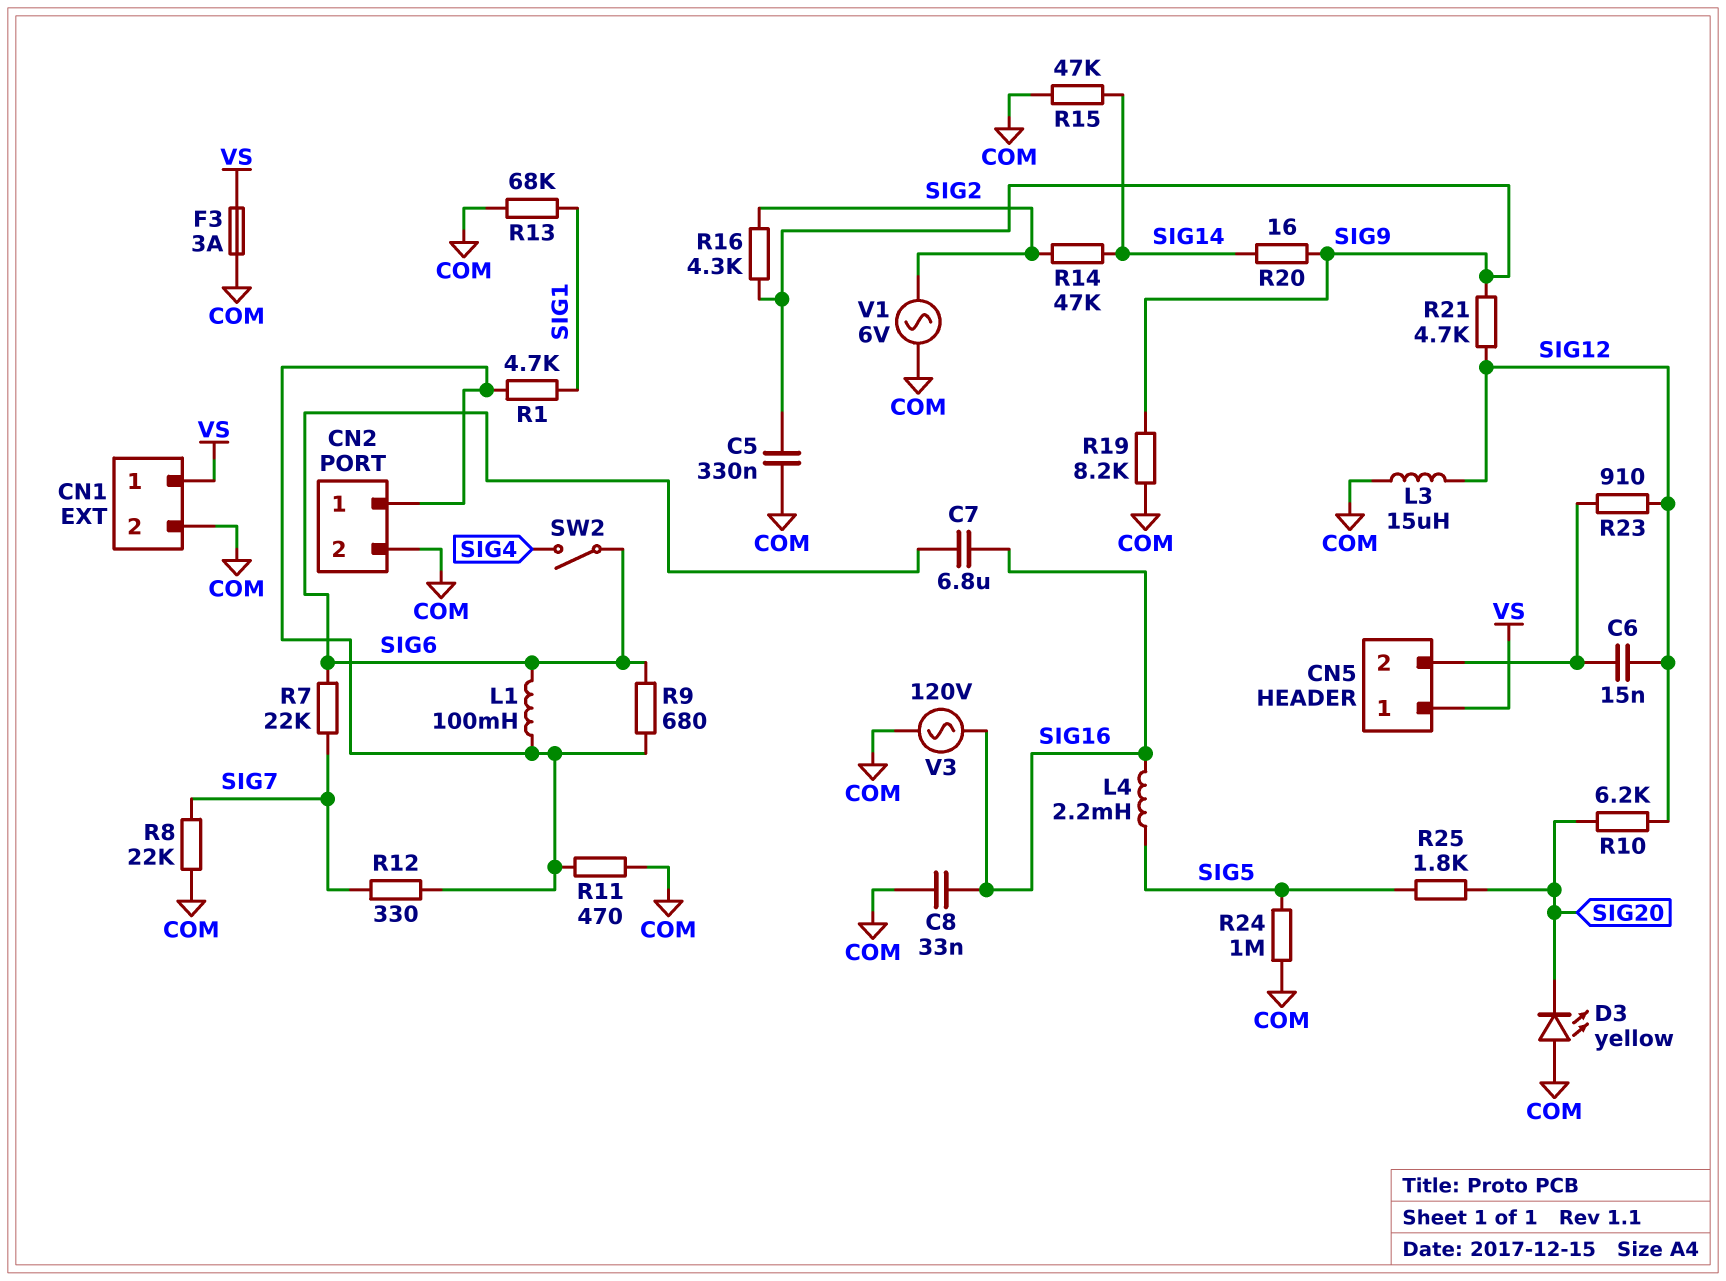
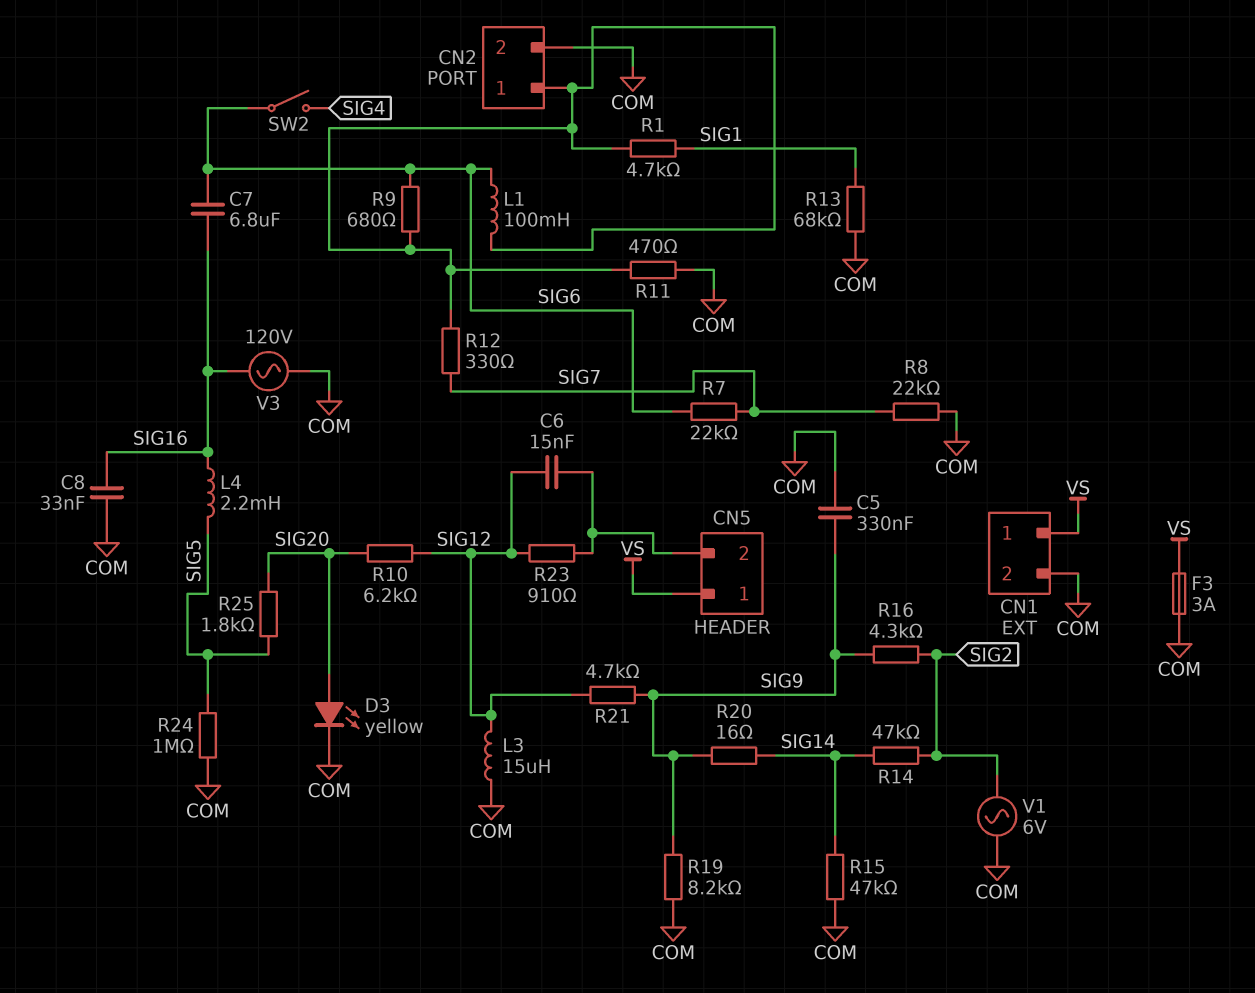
D3: LED yellow (A COM, K SIG20) -> LED yellow (A SIG20, K COM)

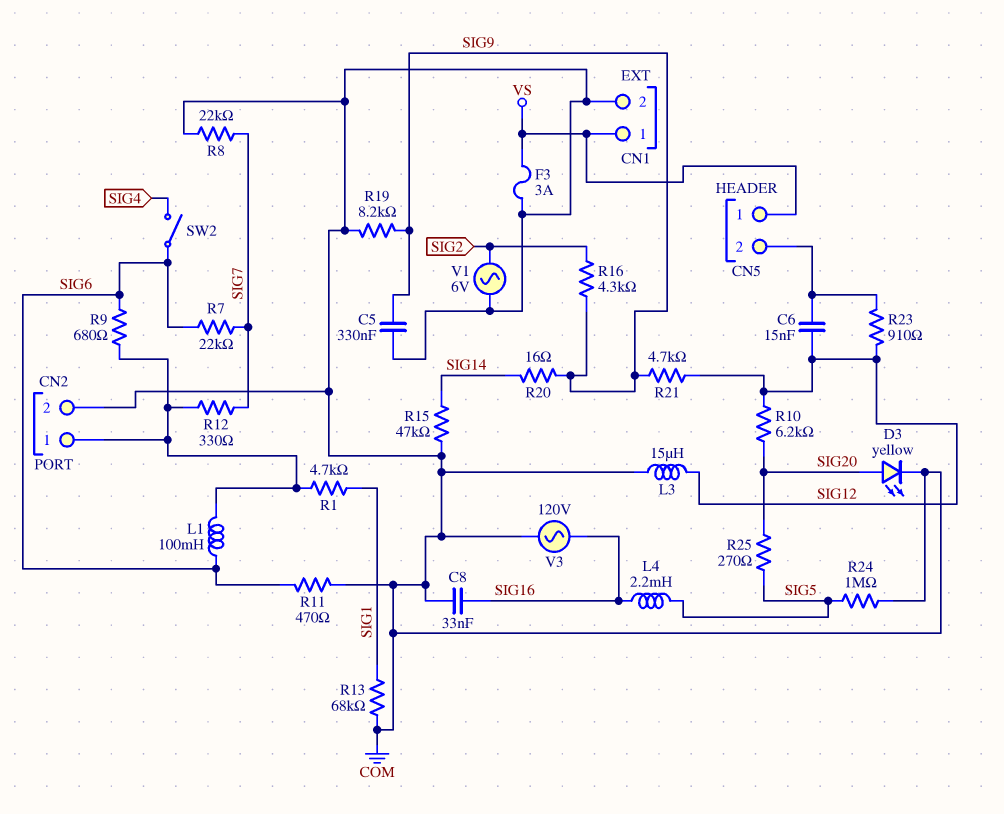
C7: 6.8uF (SIG6, SIG16) -> none
R11: 470 (CN2/1, COM) -> 470 (COM, SIG6)
R14: 47k (SIG2, SIG14) -> none
R25: 1.8k (SIG5, SIG20) -> 270 (SIG5, SIG20)

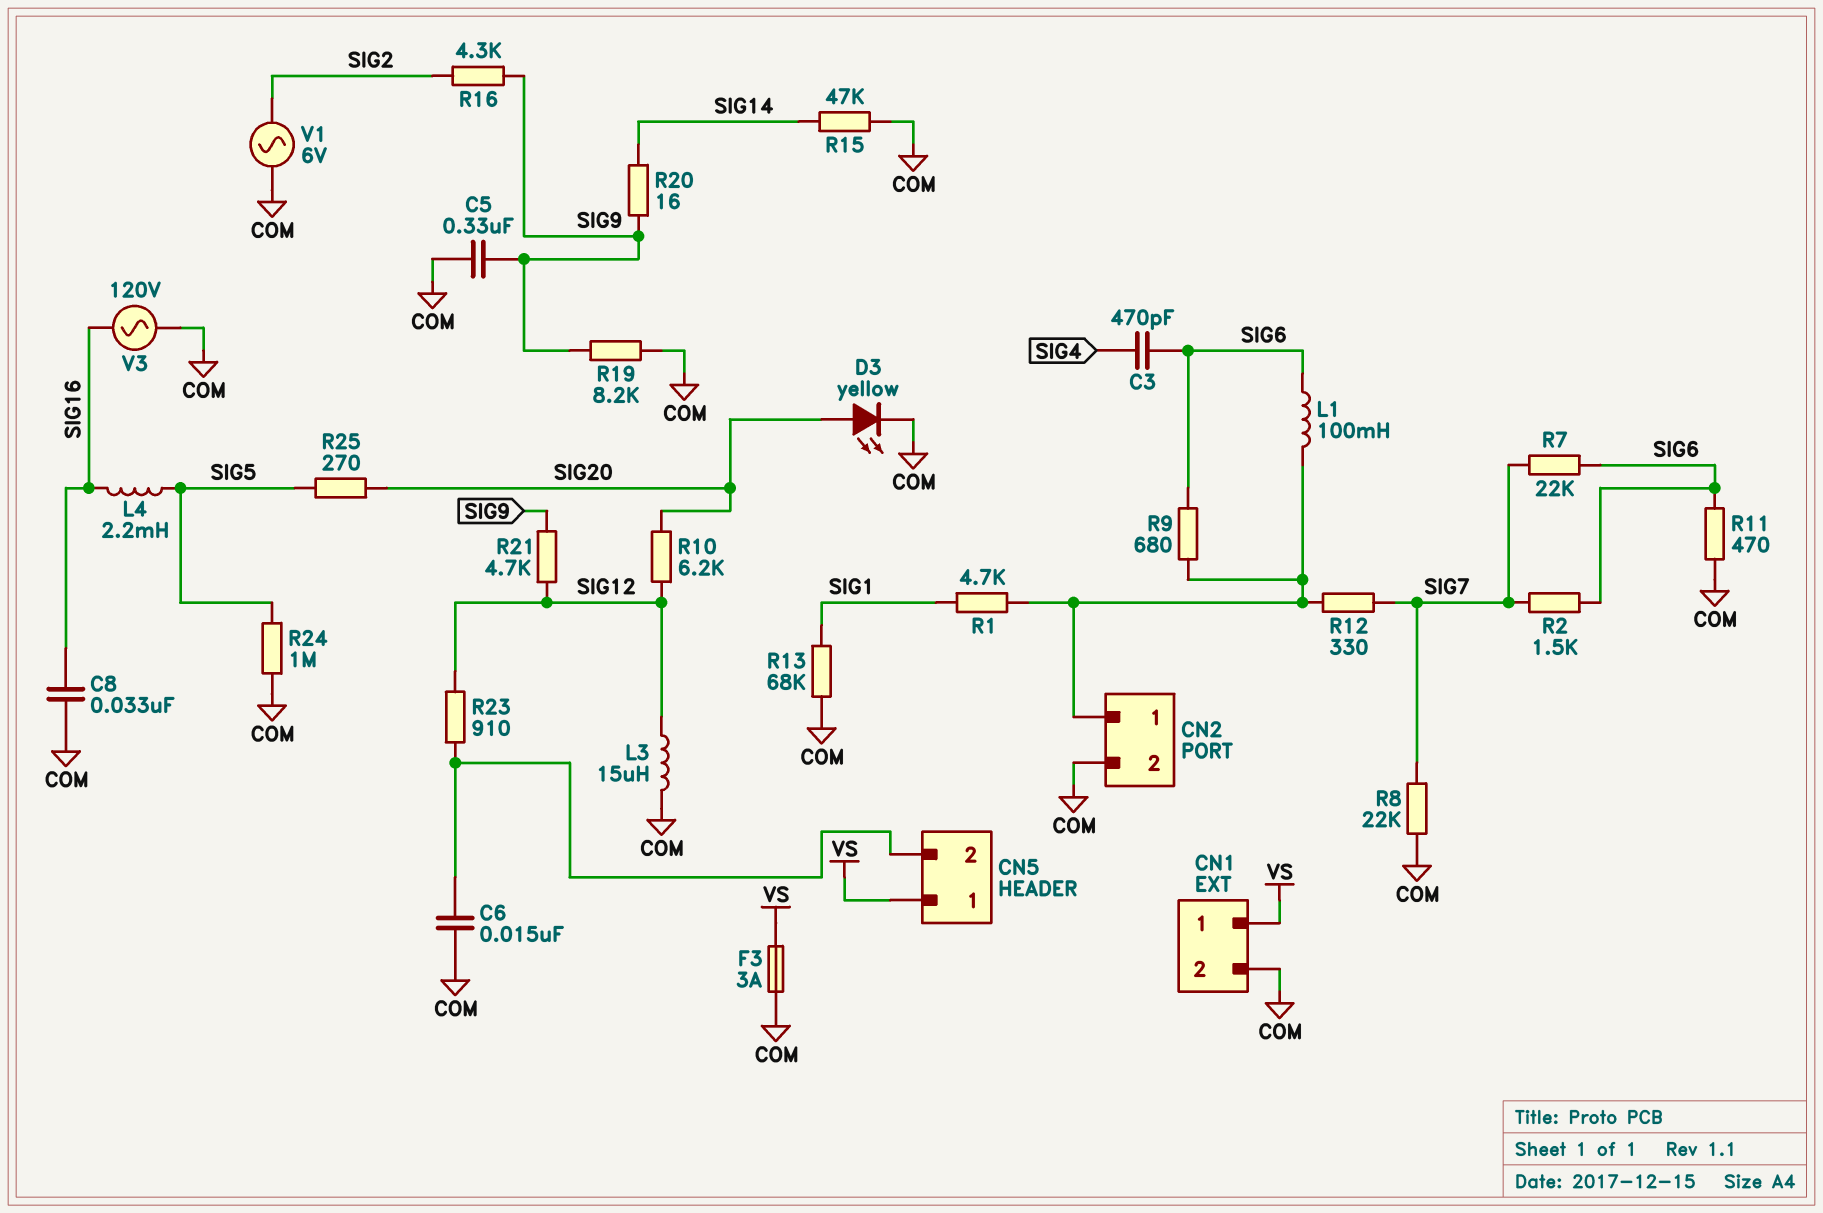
C3: none -> 470pF (SIG4, SIG6)
C6: 15nF (CN5/2, SIG12) -> 15nF (CN5/2, COM)
R2: none -> 1.5k (SIG6, SIG7)
SW2: switch (SIG4, SIG6) -> none

